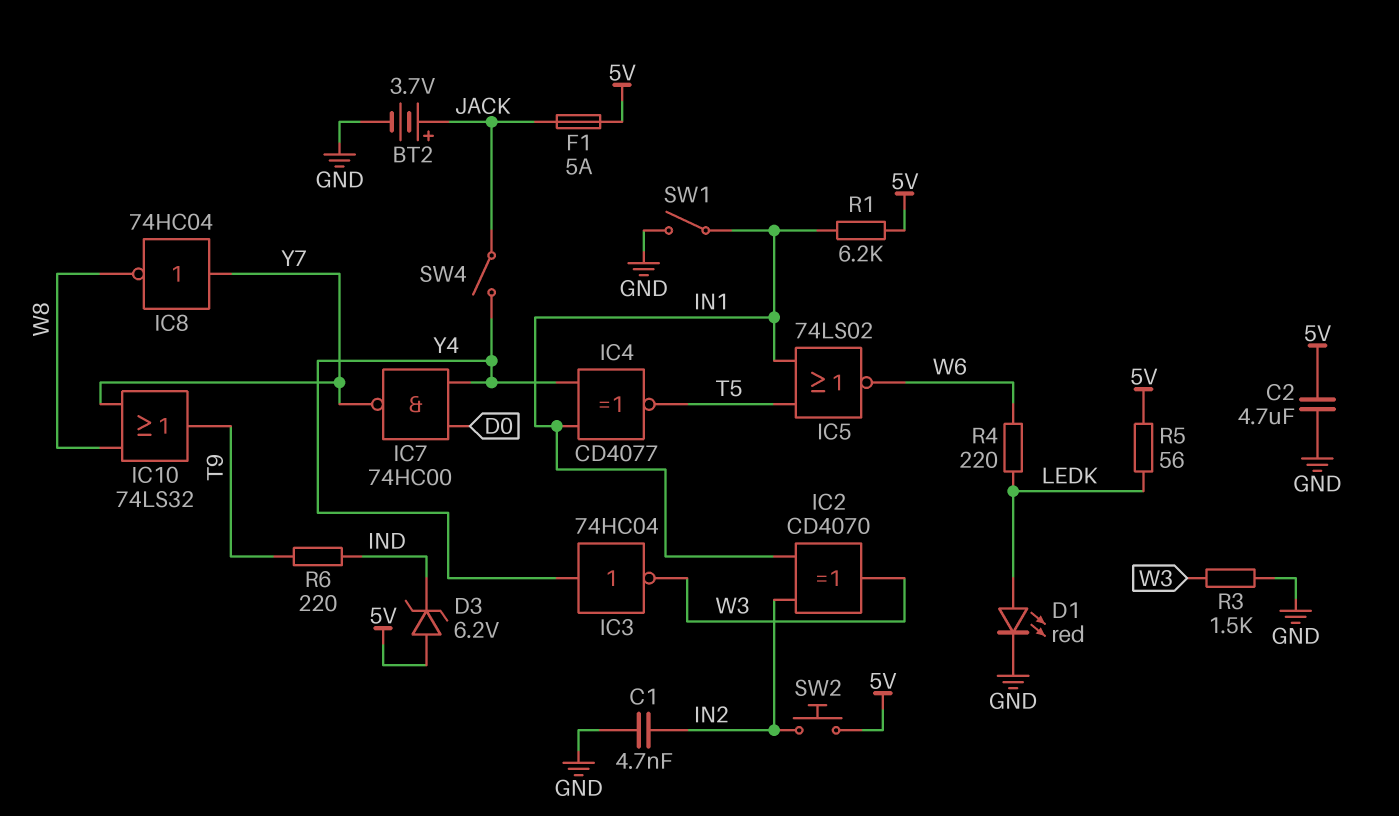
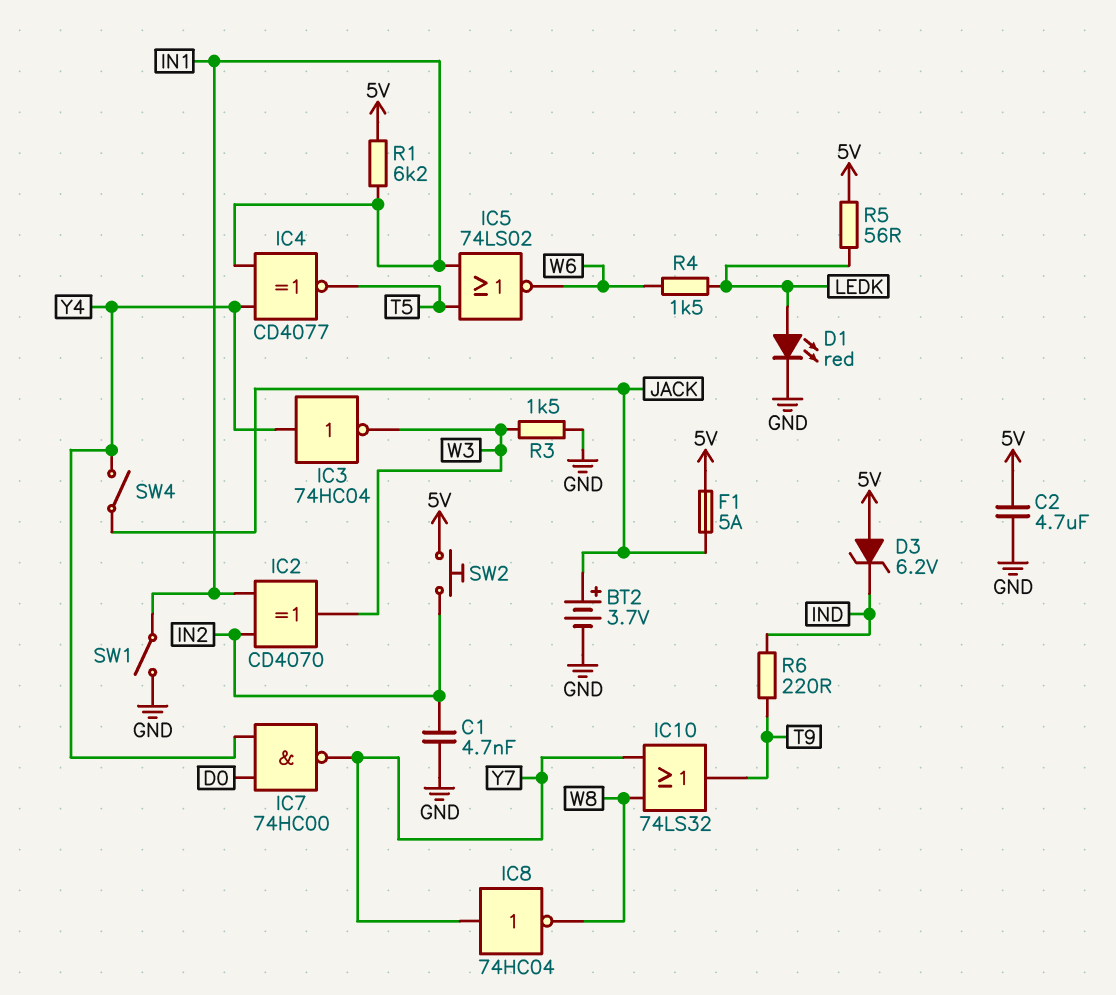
R4: 220 (LEDK, W6) -> 1.5k (LEDK, W6)

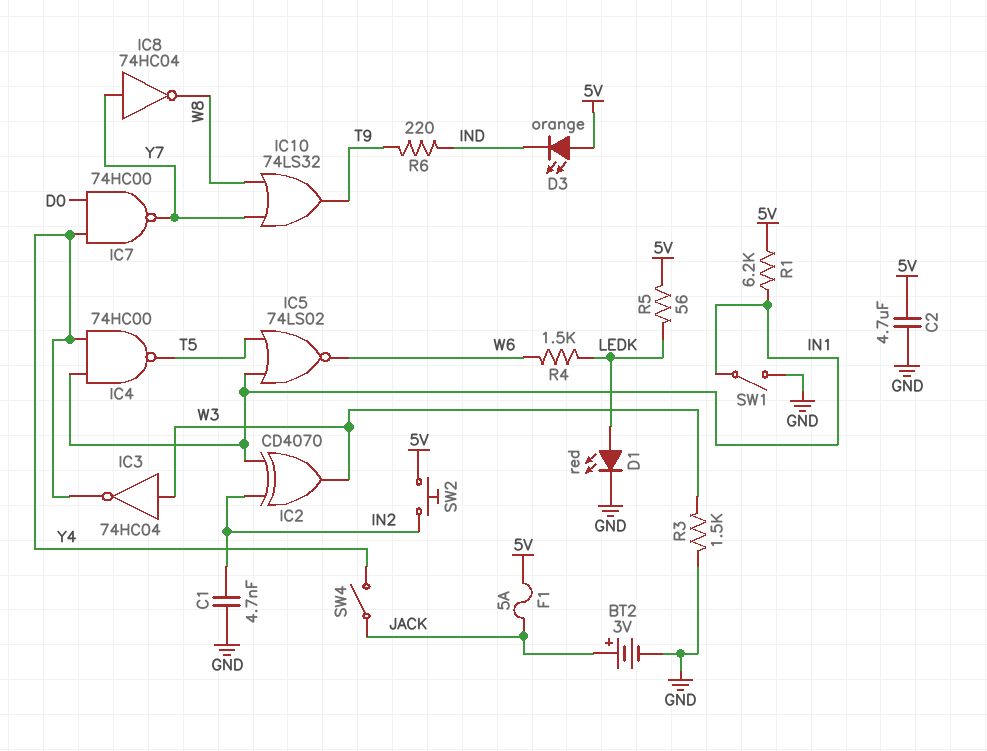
BT2: 3.7V (plus JACK, minus GND) -> 3V (plus JACK, minus GND)
D3: zener 6.2V (A 5V, K IND) -> LED orange (A 5V, K IND)
IC3: NOT 74HC04 (in Y4, out W3) -> NOT 74HC04 (in W3, out Y4)
IC4: XNOR CD4077 (in IN1, in Y4, out T5) -> NAND 74HC00 (in IN1, in Y4, out T5)

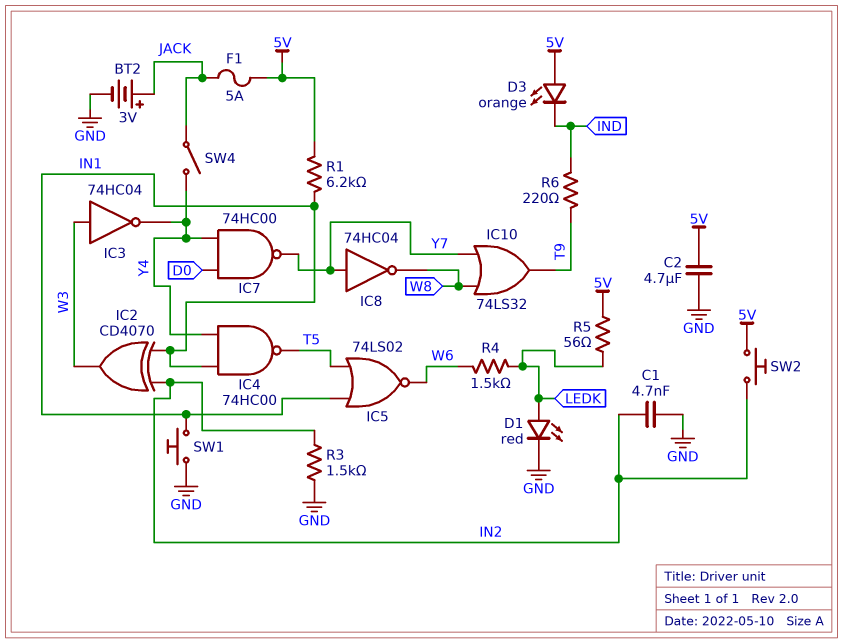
R3: 1.5k (GND, W3) -> 1.5k (GND, IN2)
SW1: switch (GND, IN1) -> button (GND, IN1)

